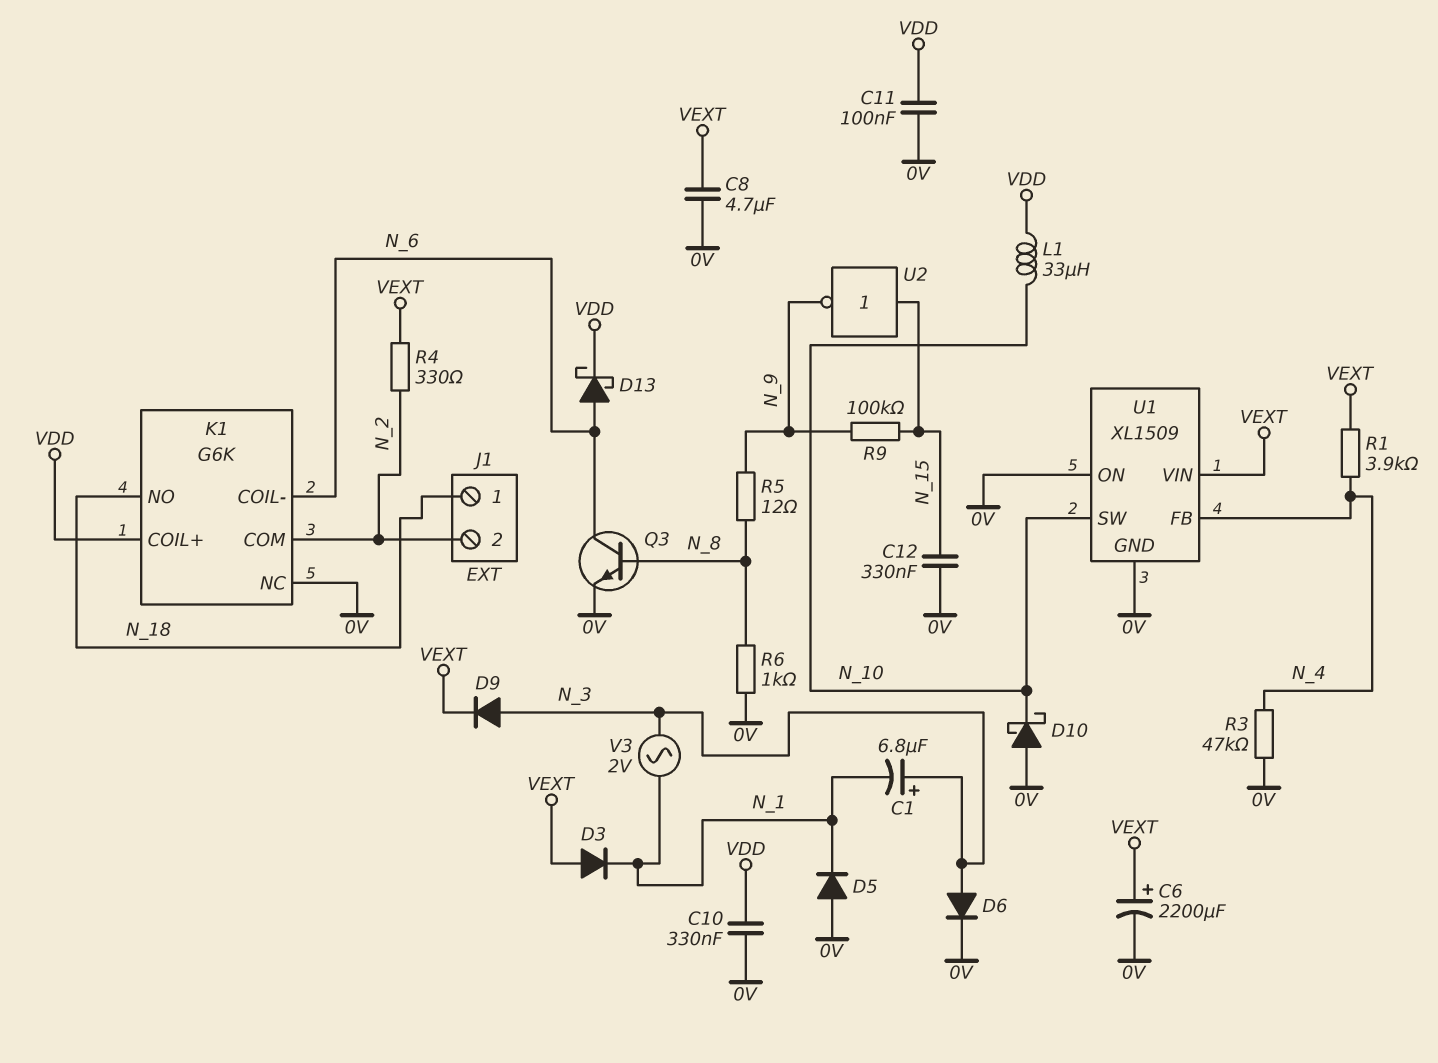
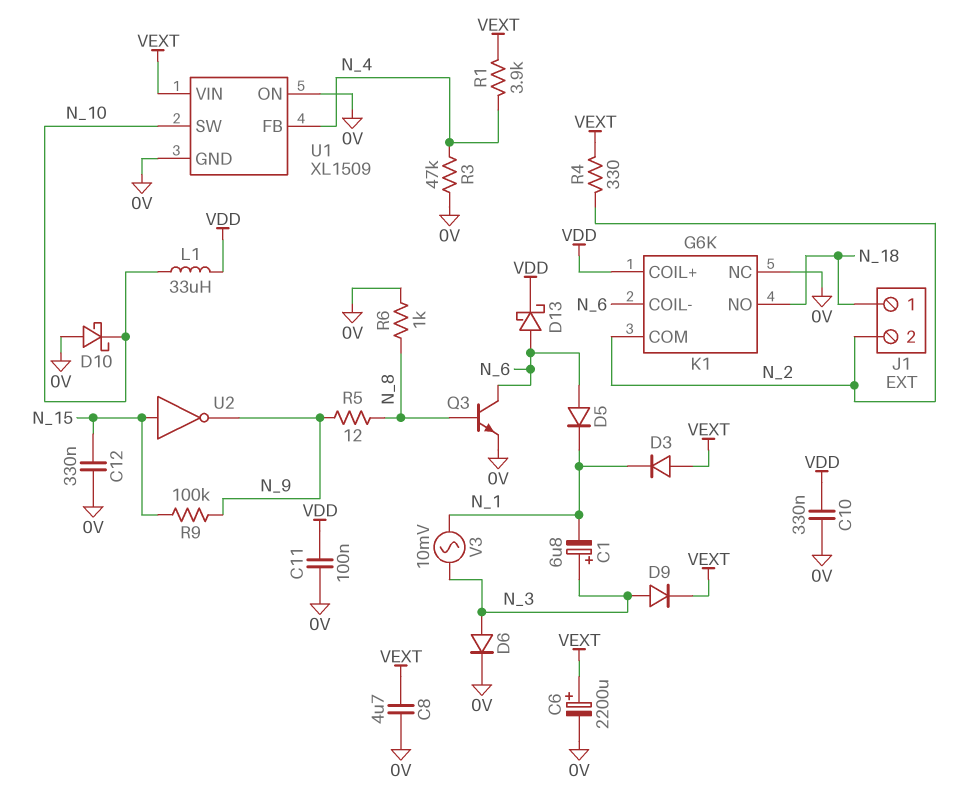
D5: diode (A 0V, K N_1) -> diode (A N_6, K N_1)
V3: AC 2V (N_1, N_3) -> AC 10mV (N_1, N_3)

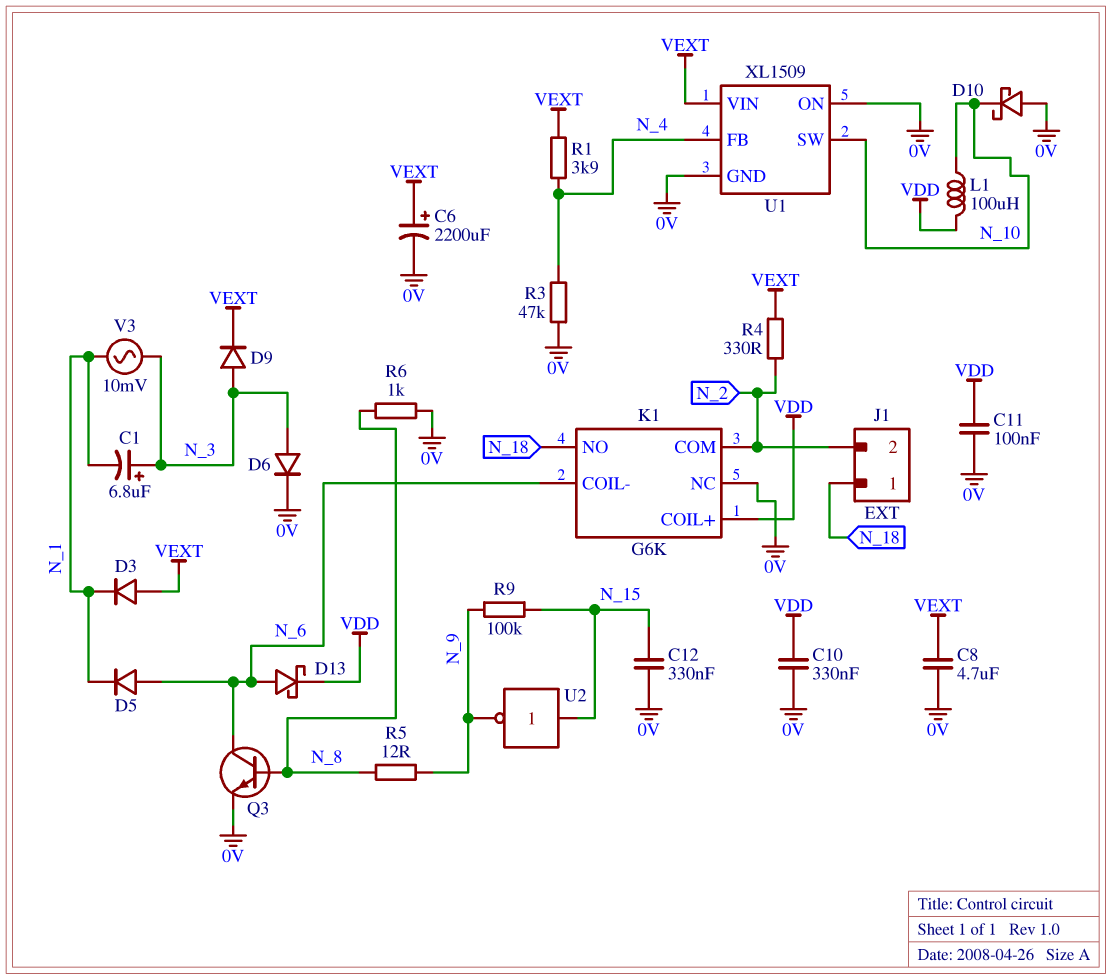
L1: 33uH (N_10, VDD) -> 100uH (N_10, VDD)

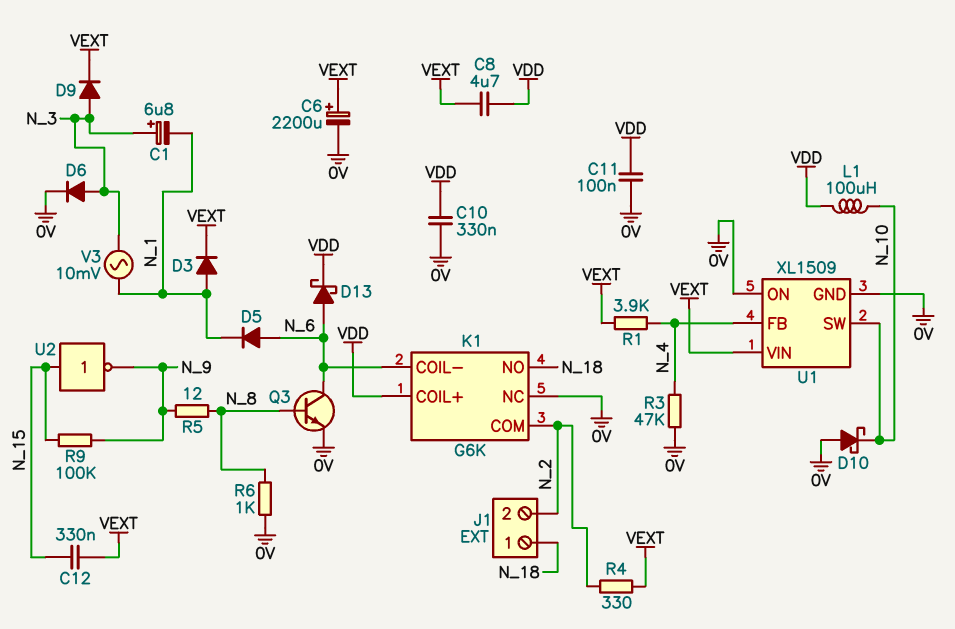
C8: 4.7uF (0V, VEXT) -> 4.7uF (VDD, VEXT)
C12: 330nF (0V, N_15) -> 330nF (N_15, VEXT)
D3: diode (A VEXT, K N_1) -> diode (A N_1, K VEXT)

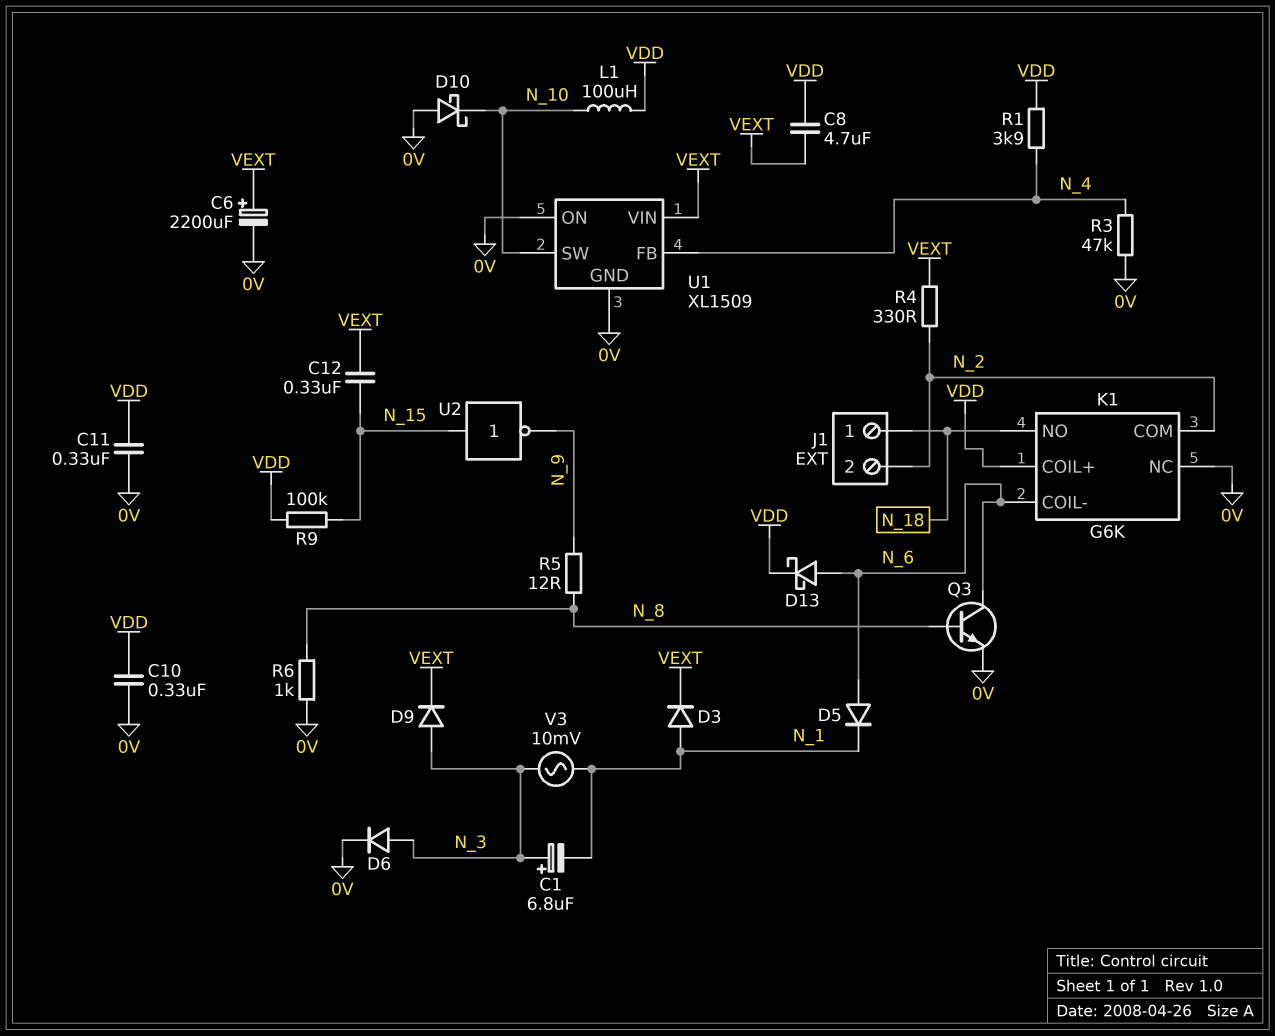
C11: 100nF (0V, VDD) -> 330nF (0V, VDD)
R1: 3.9k (N_4, VEXT) -> 3.9k (N_4, VDD)
R9: 100k (N_9, N_15) -> 100k (N_15, VDD)

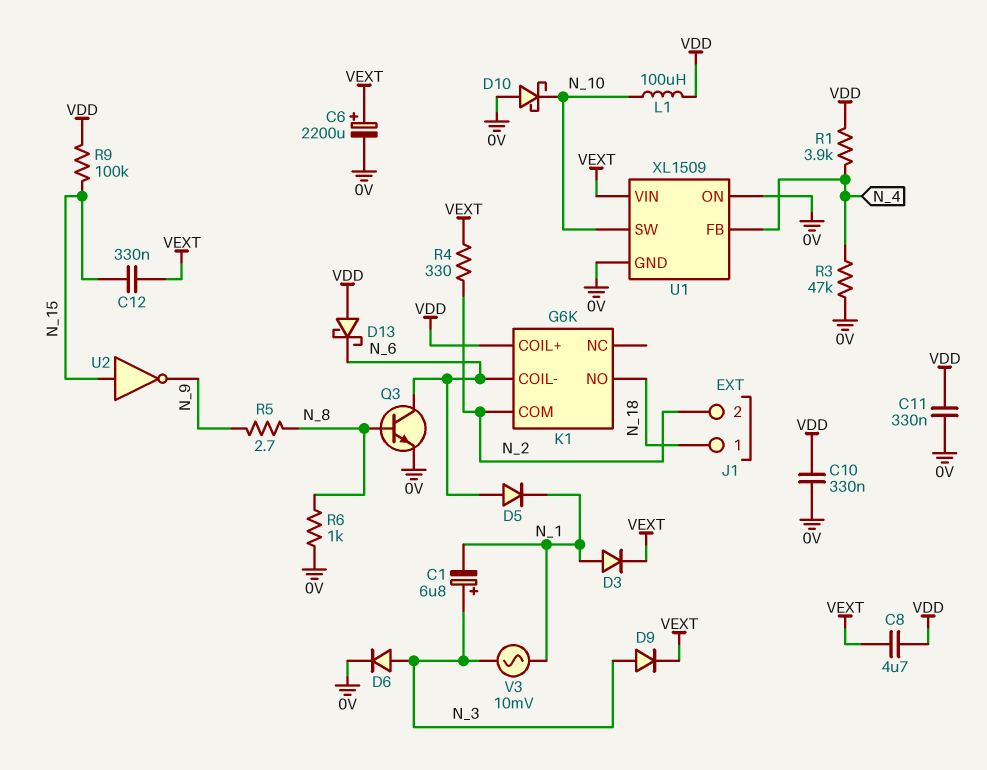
D13: schottky (A N_6, K VDD) -> schottky (A VDD, K N_6)
K1 pin NC: 0V -> none
R5: 12 (N_8, N_9) -> 2.7 (N_8, N_9)

